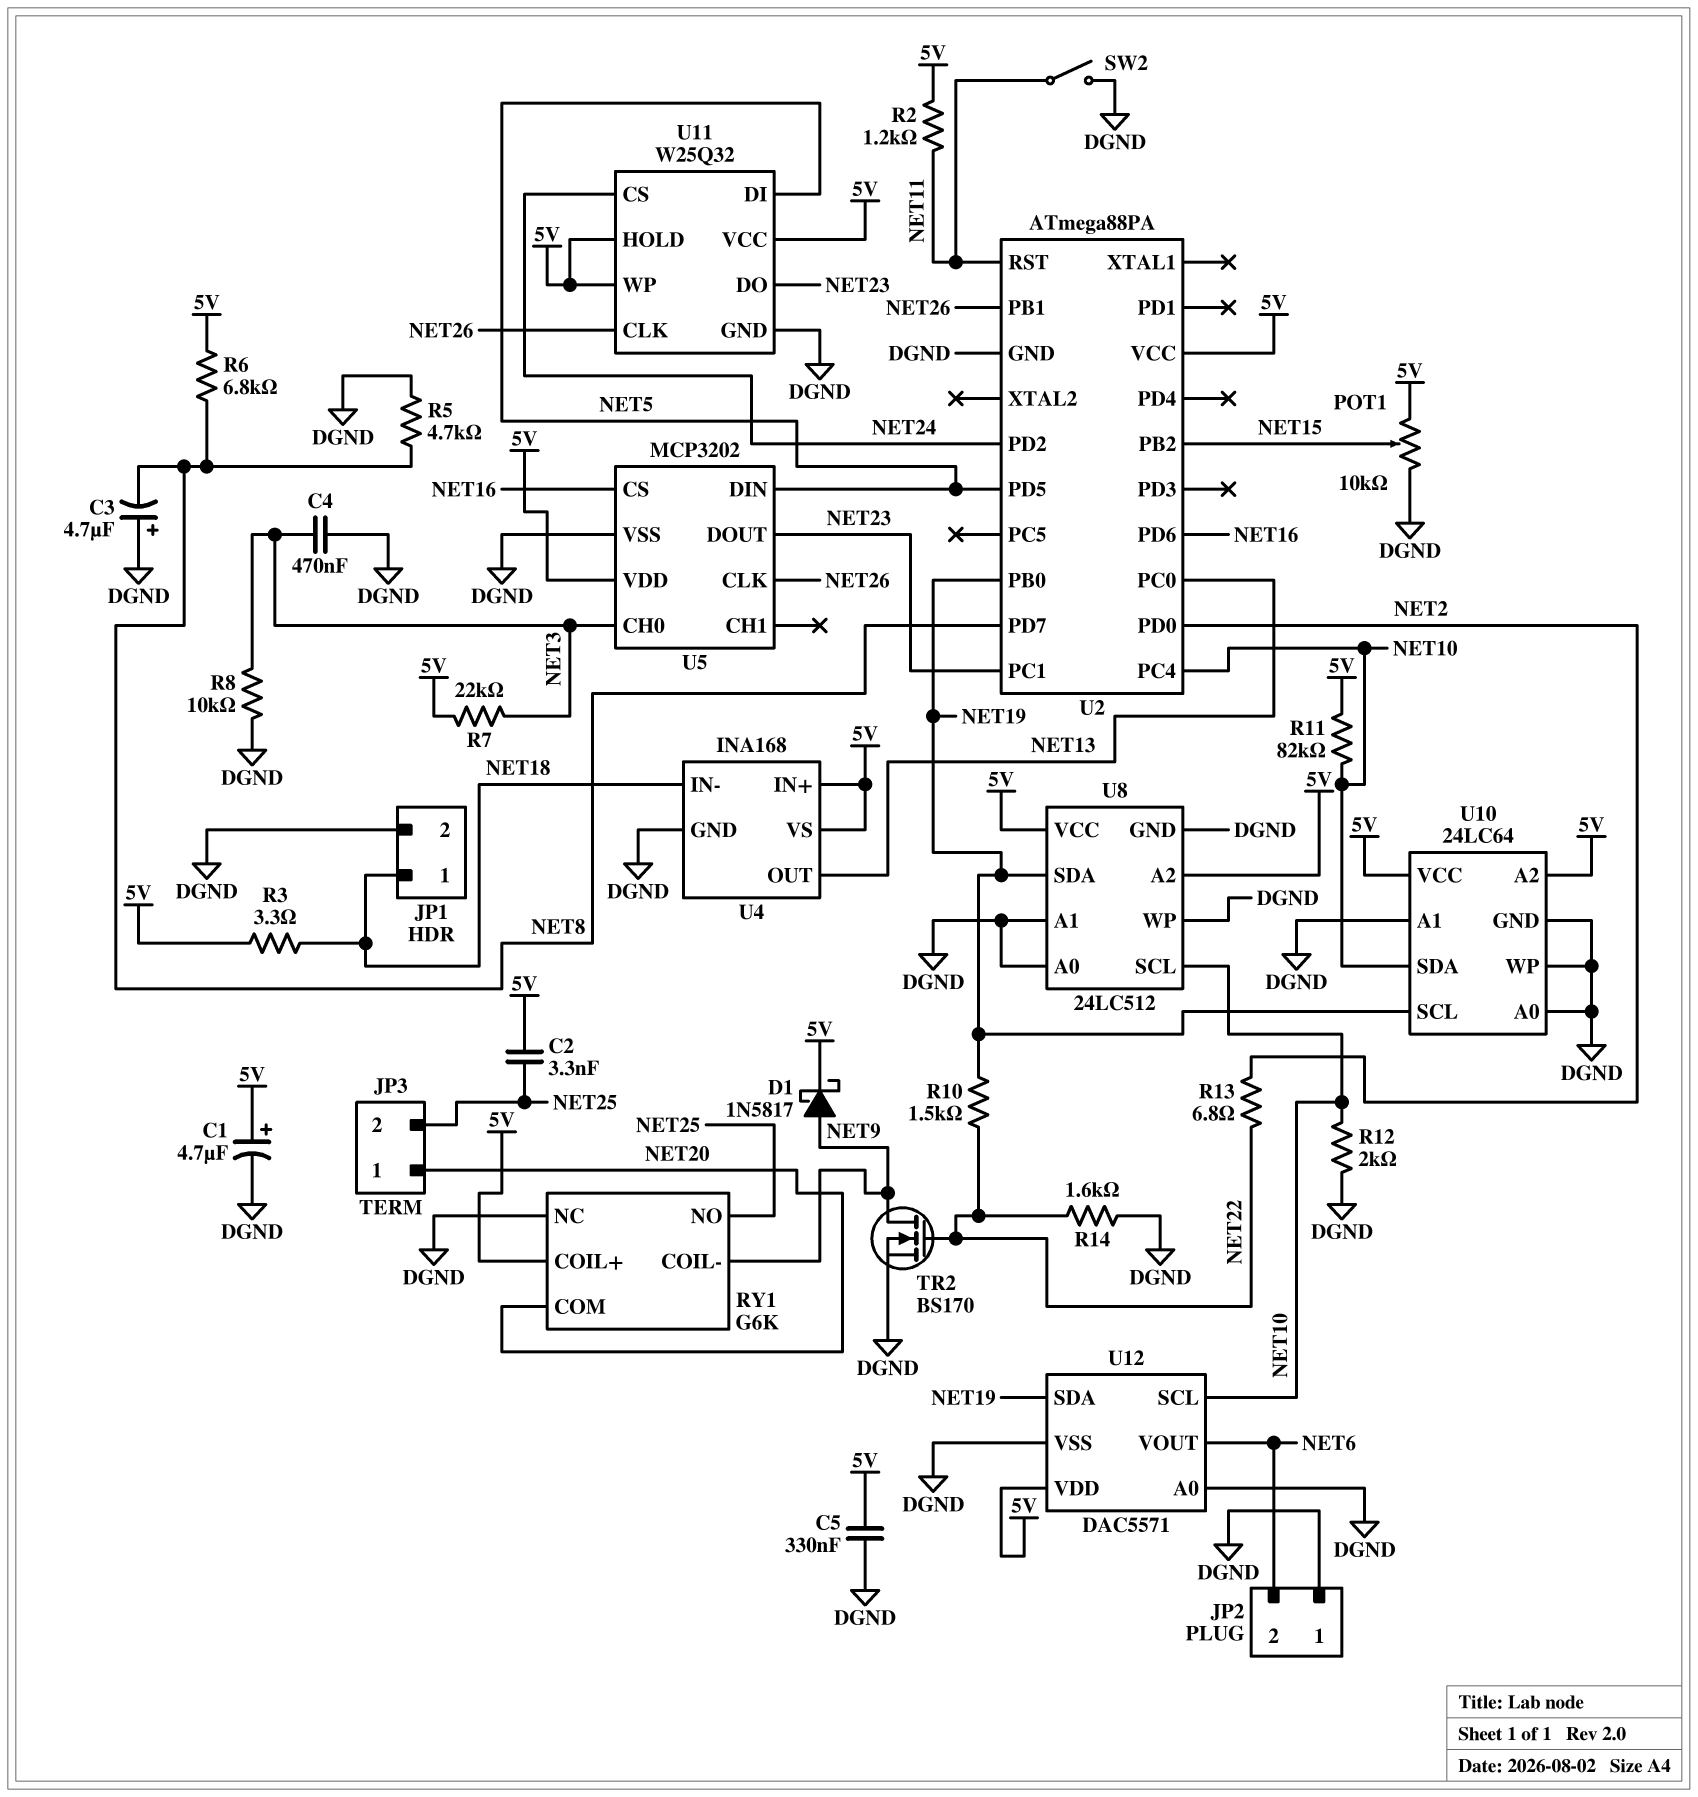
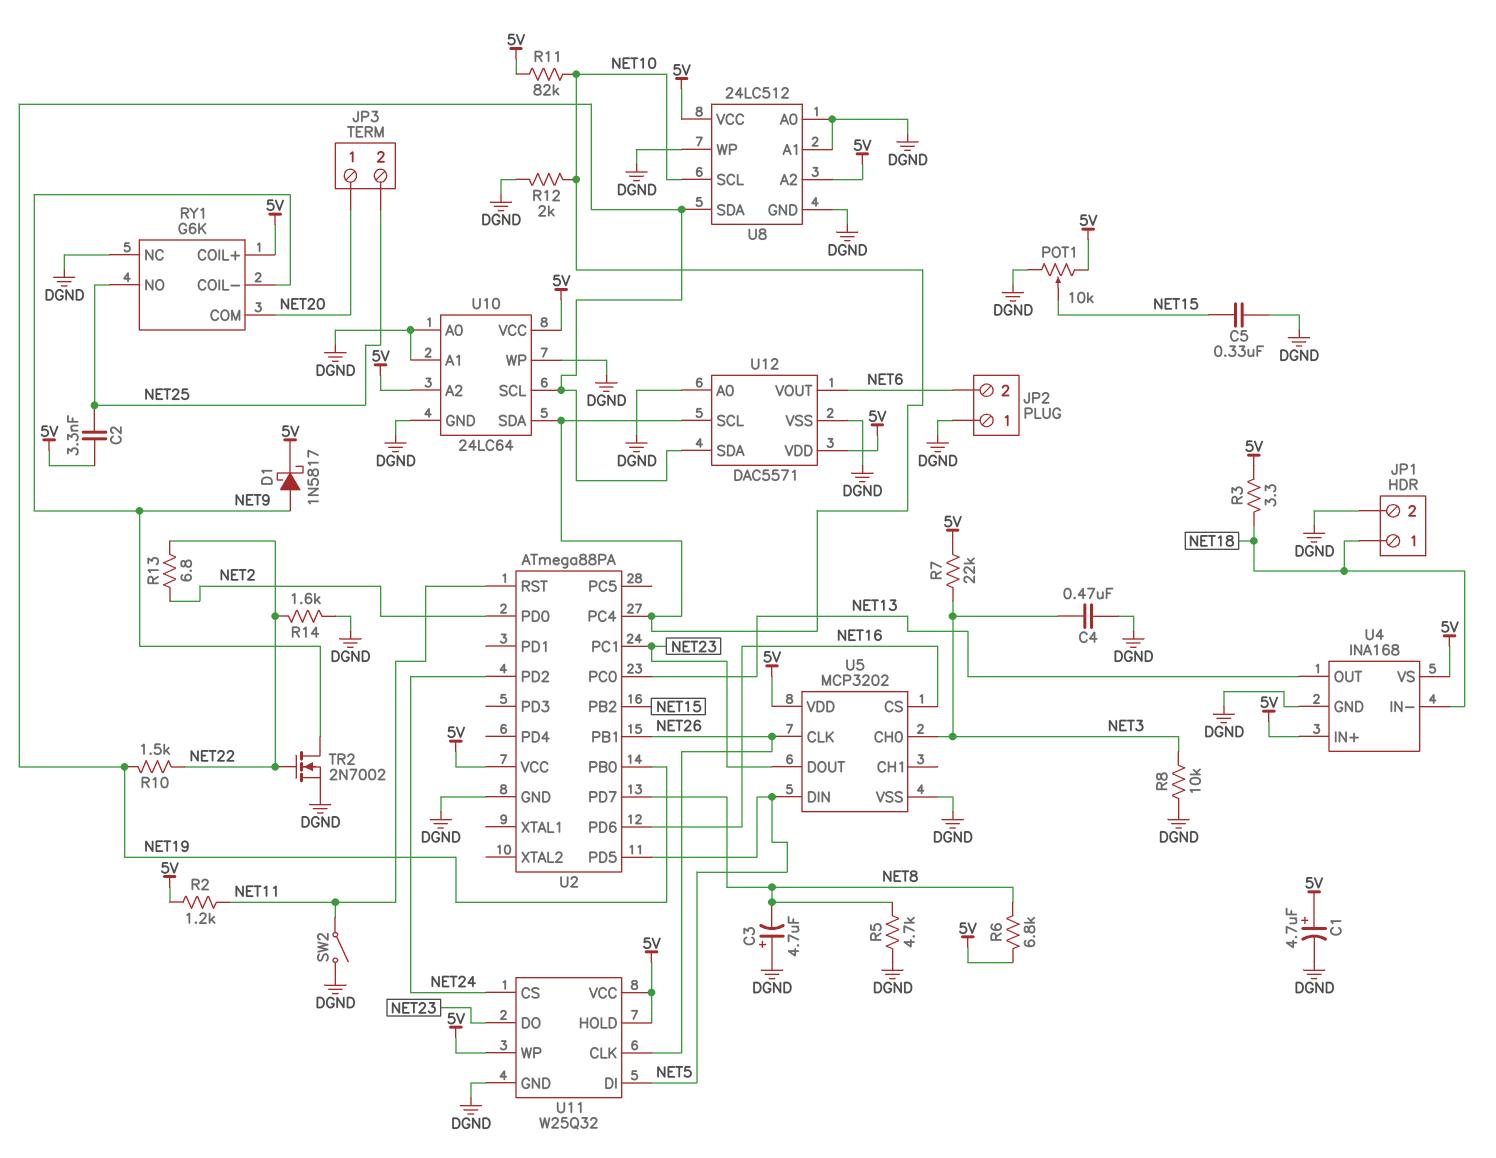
C5: 330nF (5V, DGND) -> 330nF (DGND, NET15)
TR2: NMOS BS170 (G NET22, D NET9, S DGND) -> NMOS 2N7002 (G NET22, D NET9, S DGND)

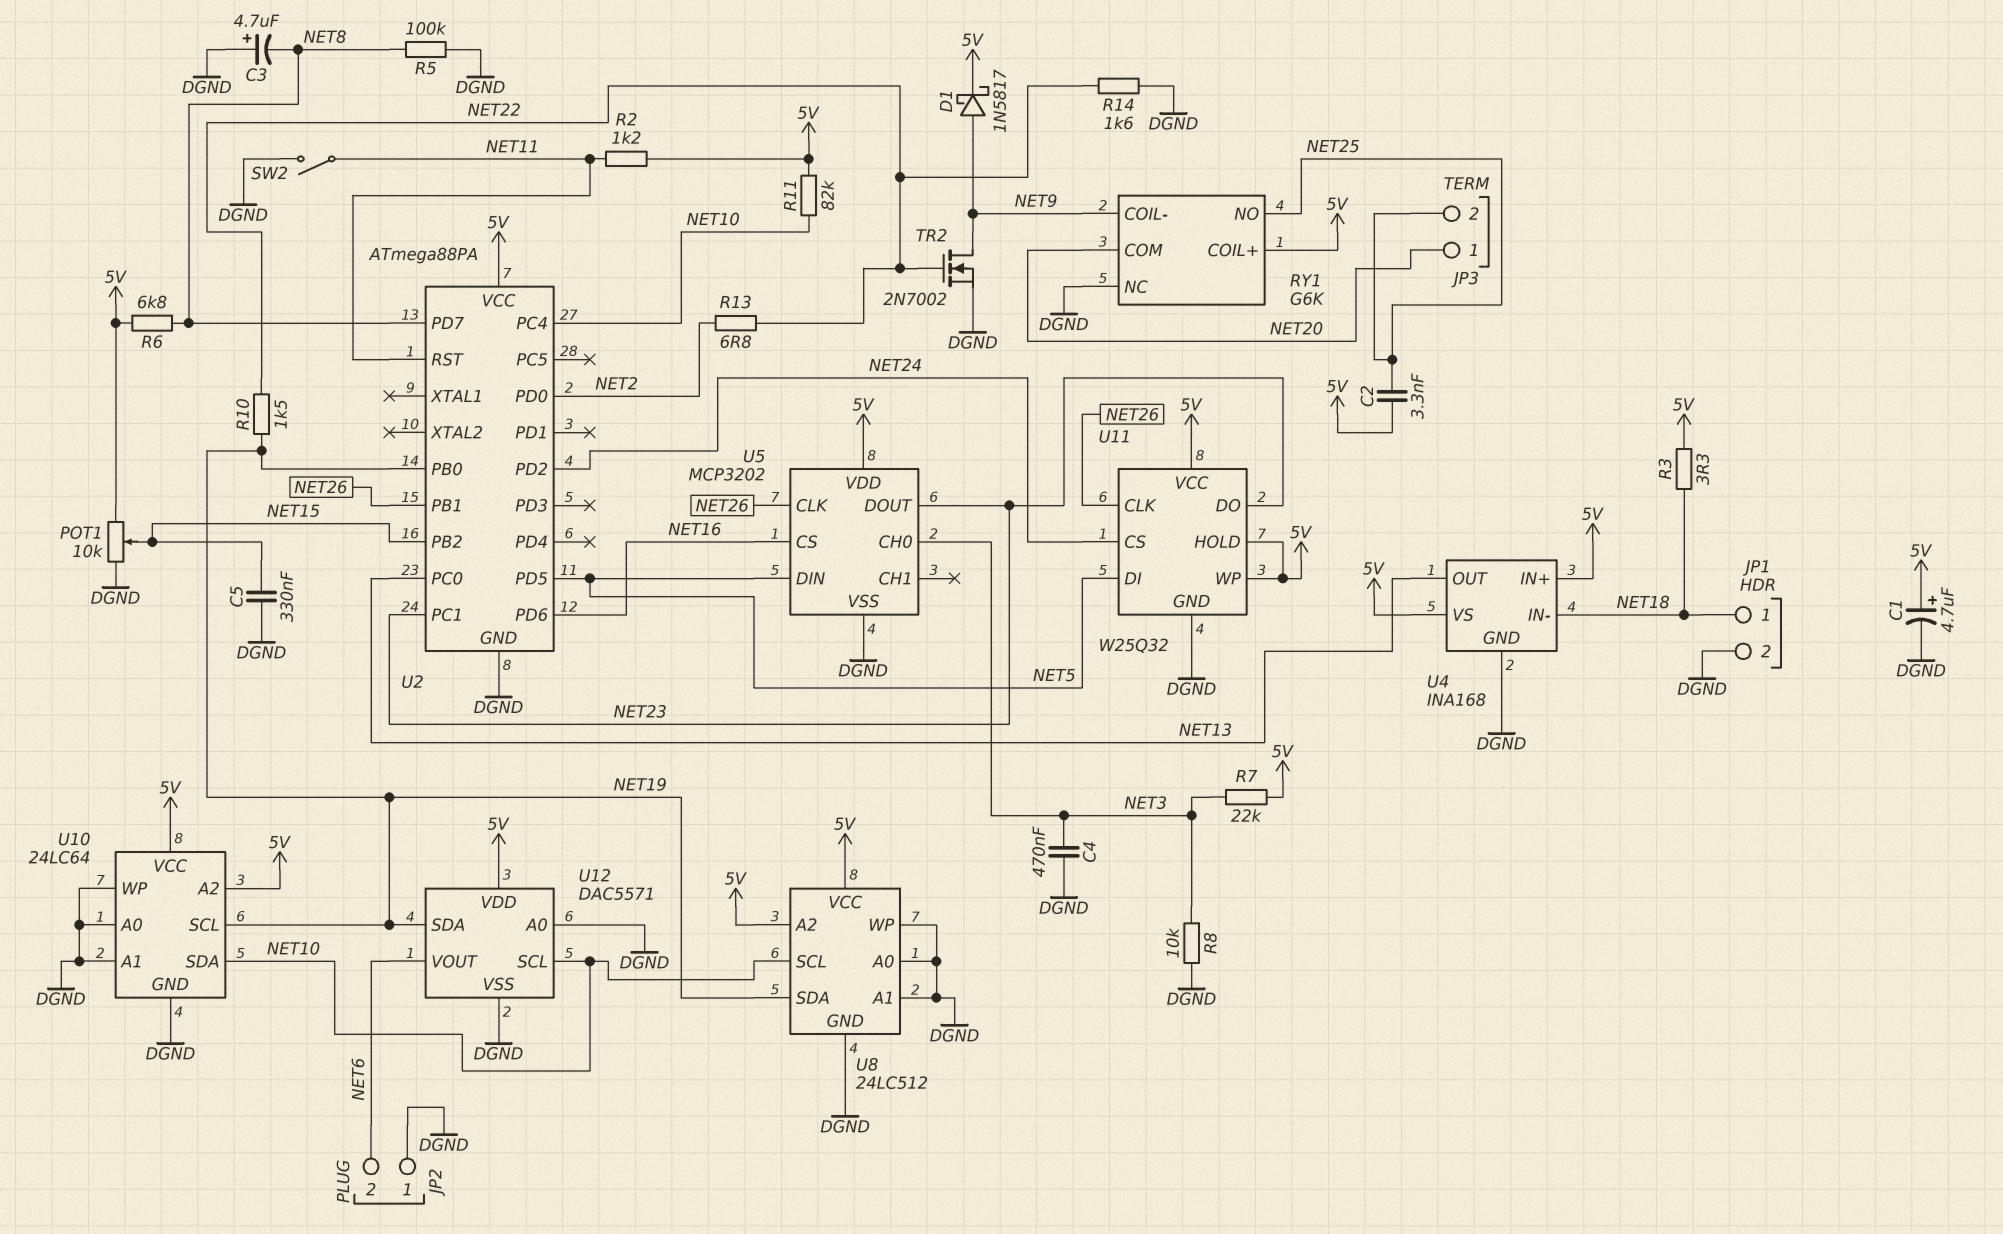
R5: 4.7k (DGND, NET8) -> 100k (DGND, NET8)
R12: 2k (DGND, NET10) -> none

